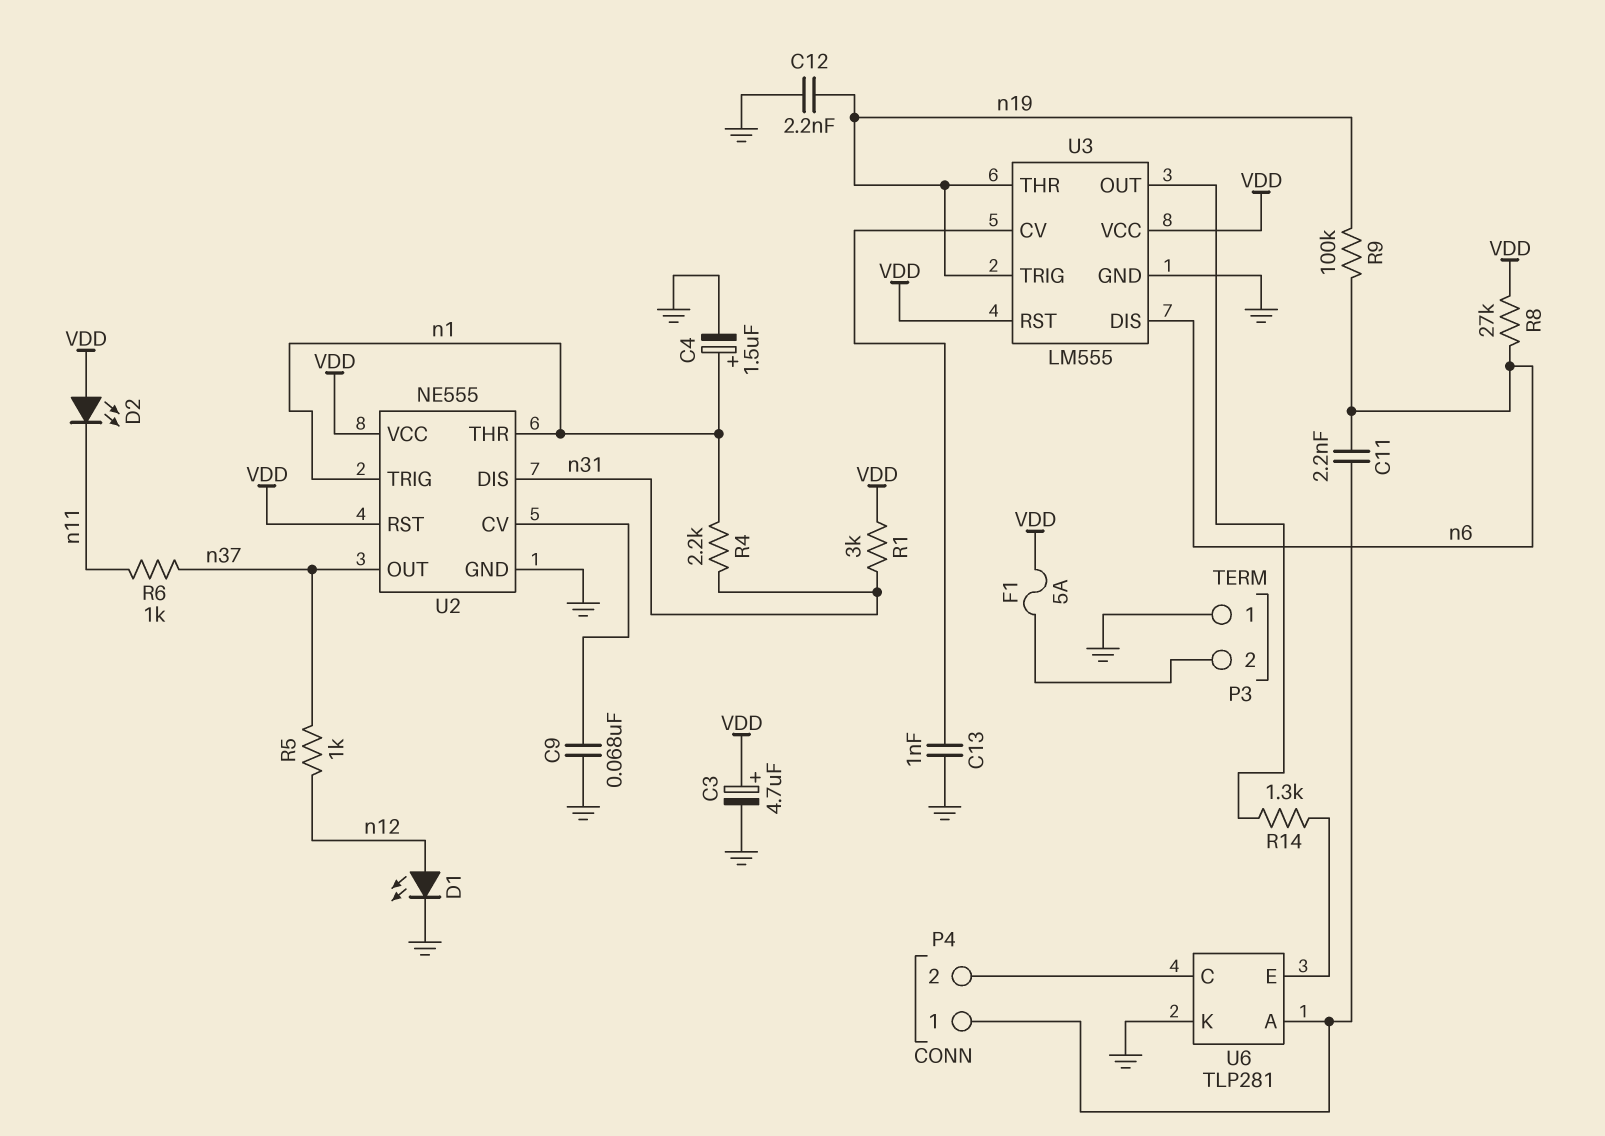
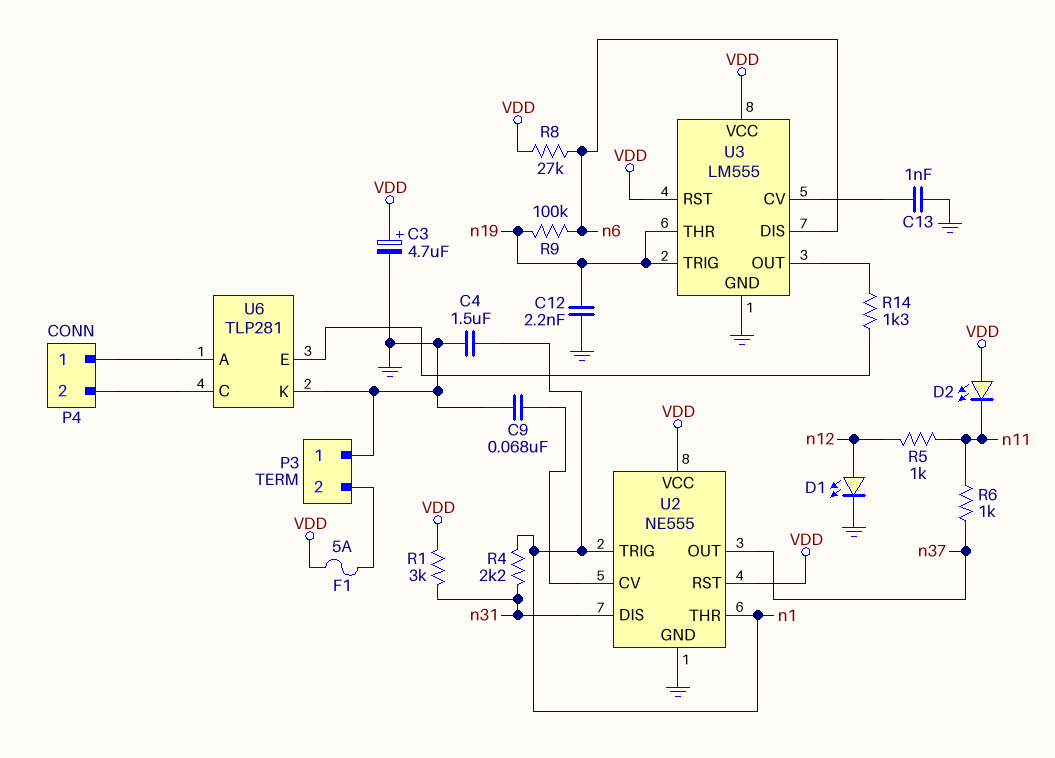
C4: 1.5uF (plus n1, minus GND) -> 1.5uF (GND, n1)
C11: 2.2nF (P4/1, n6) -> none
R5: 1k (n12, n37) -> 1k (n11, n12)

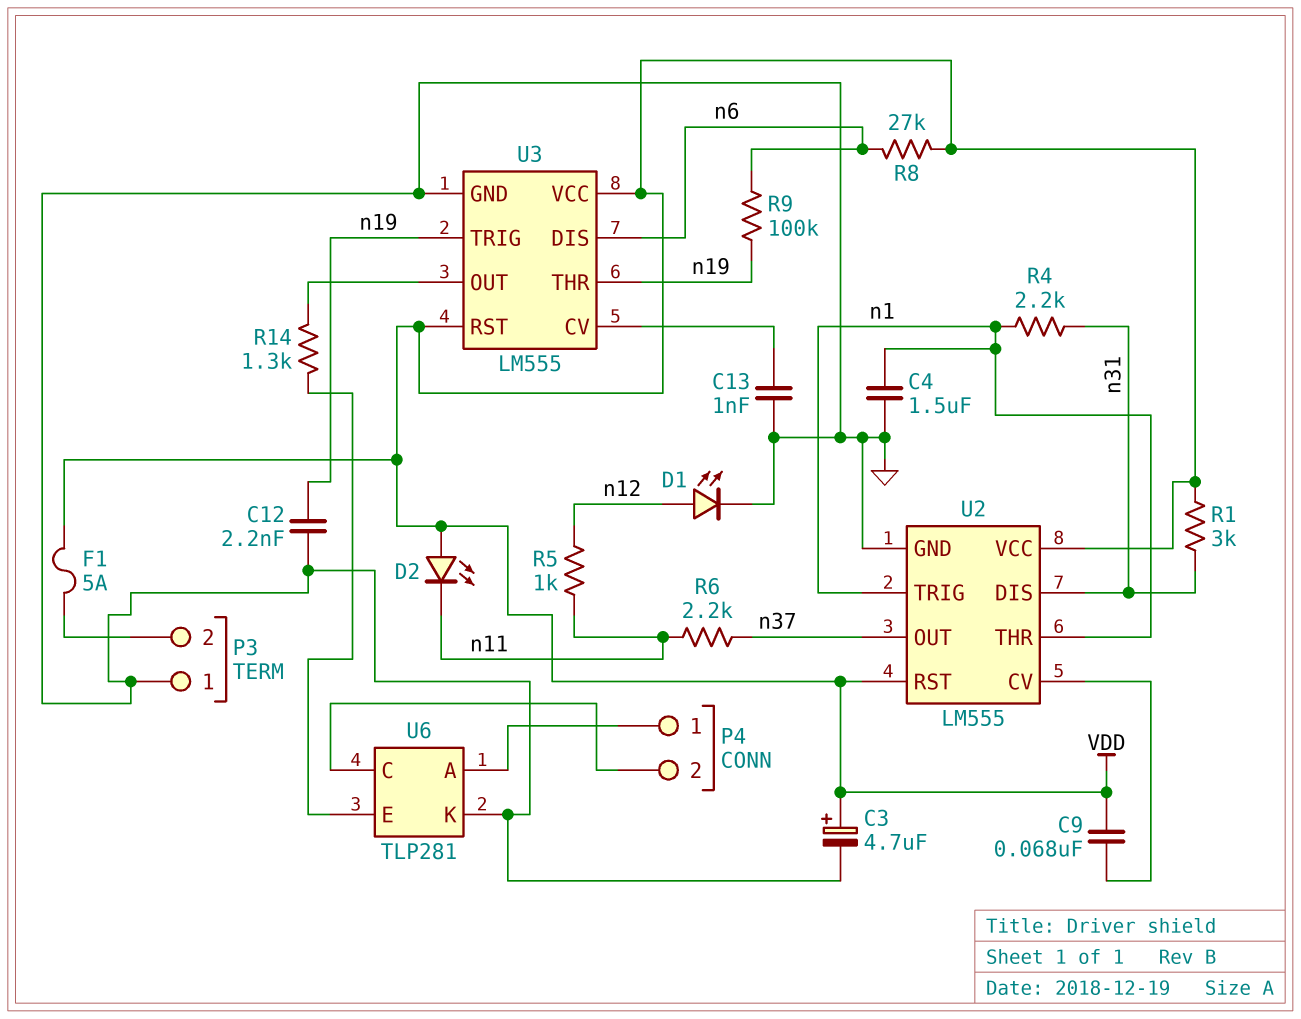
C9: 68nF (GND, U2/CV) -> 68nF (U2/CV, VDD)
R6: 1k (n11, n37) -> 2.2k (n11, n37)
U2: NE555 -> LM555

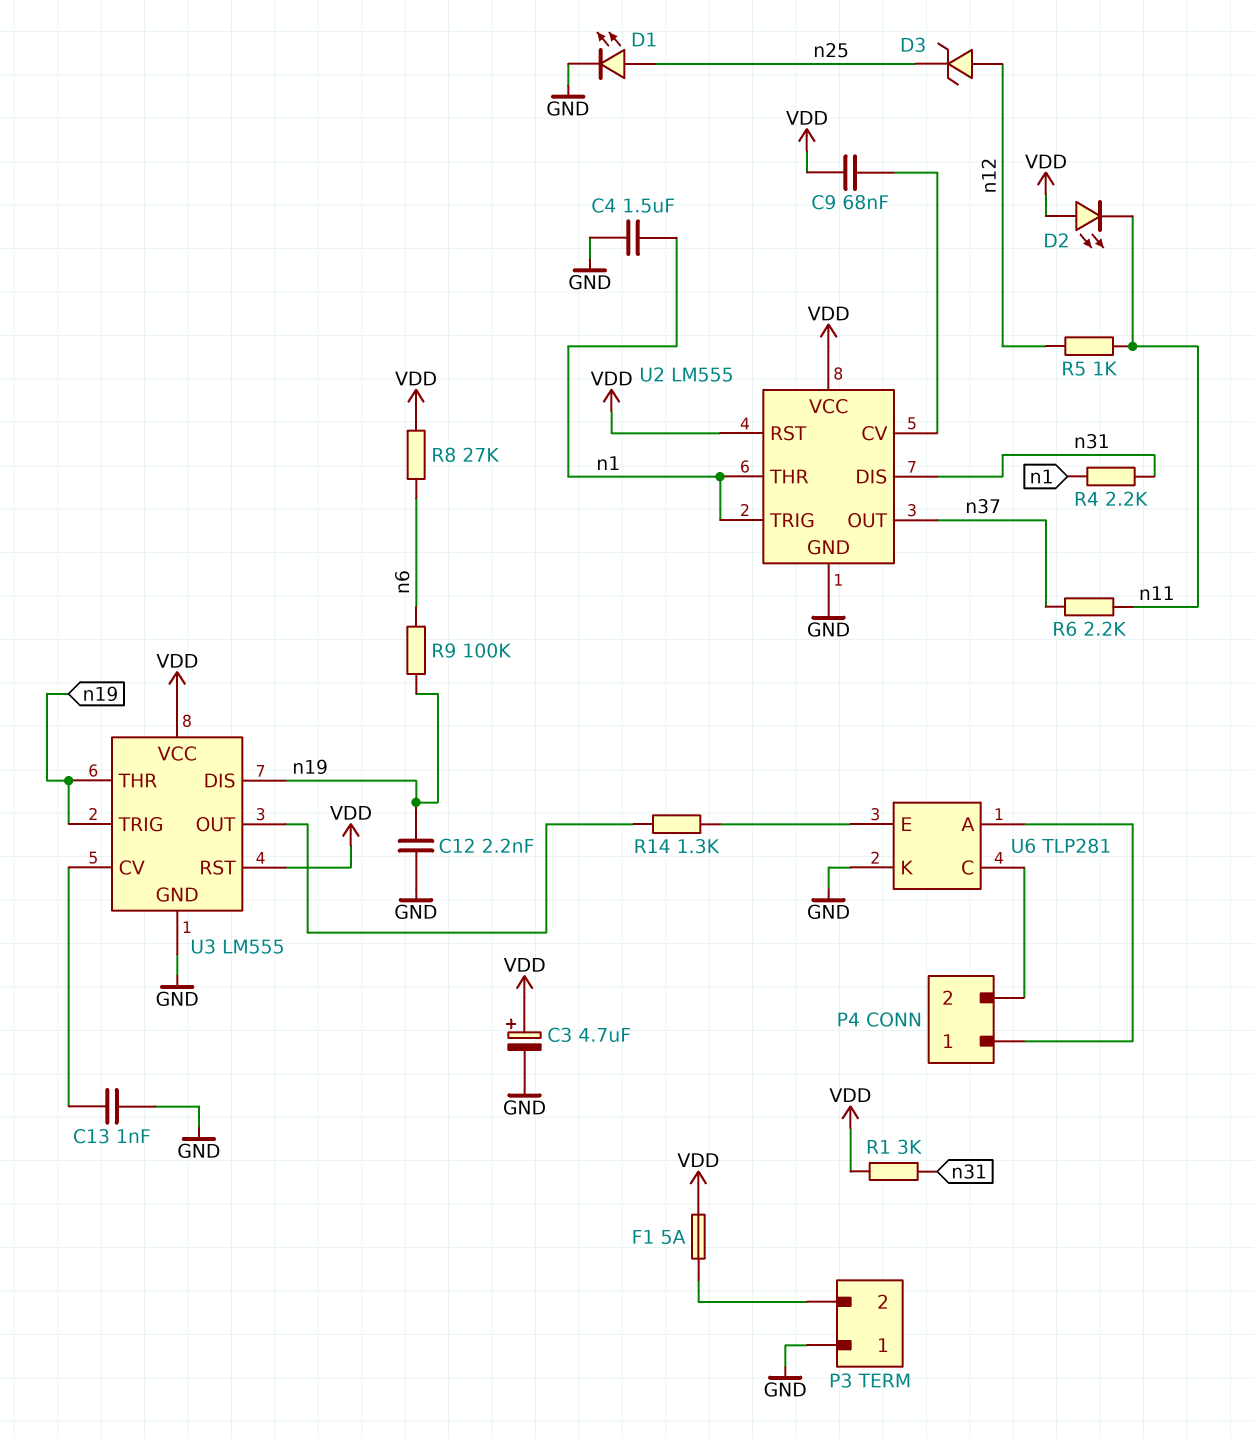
D1: LED (A n12, K GND) -> LED (A n25, K GND)
D3: none -> zener (A n12, K n25)
U3 pin DIS: n6 -> n19

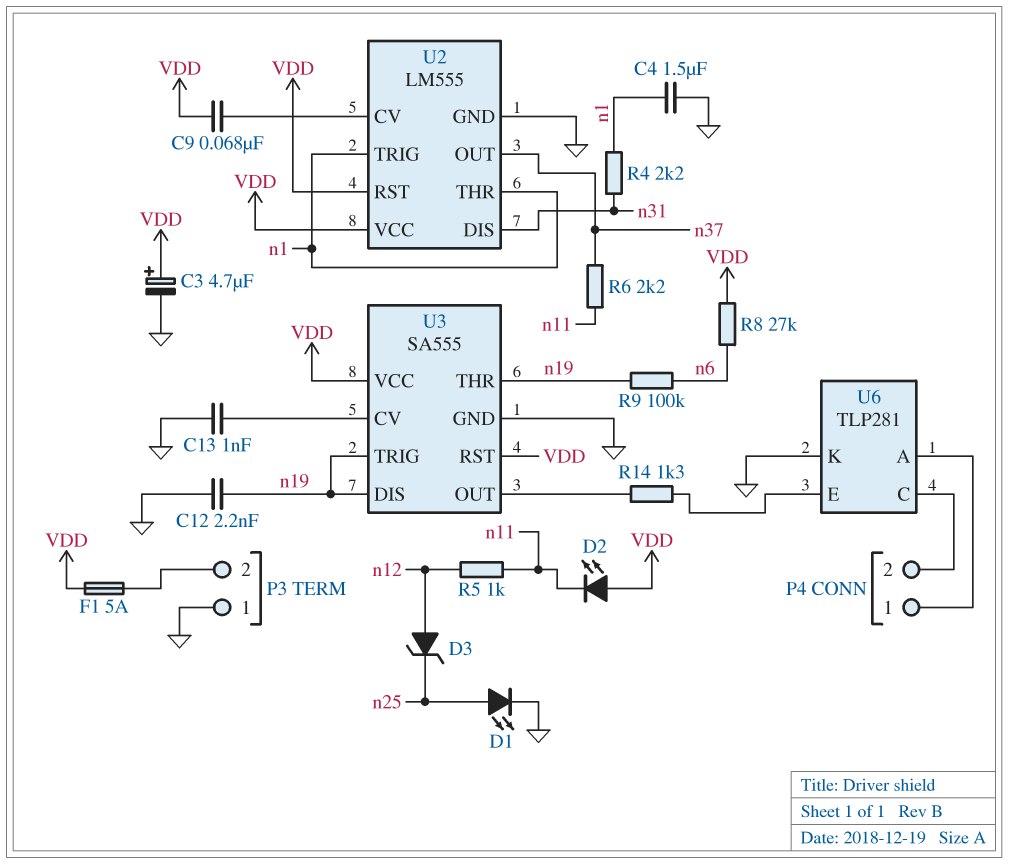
R1: 3k (VDD, n31) -> none
U3: LM555 -> SA555

